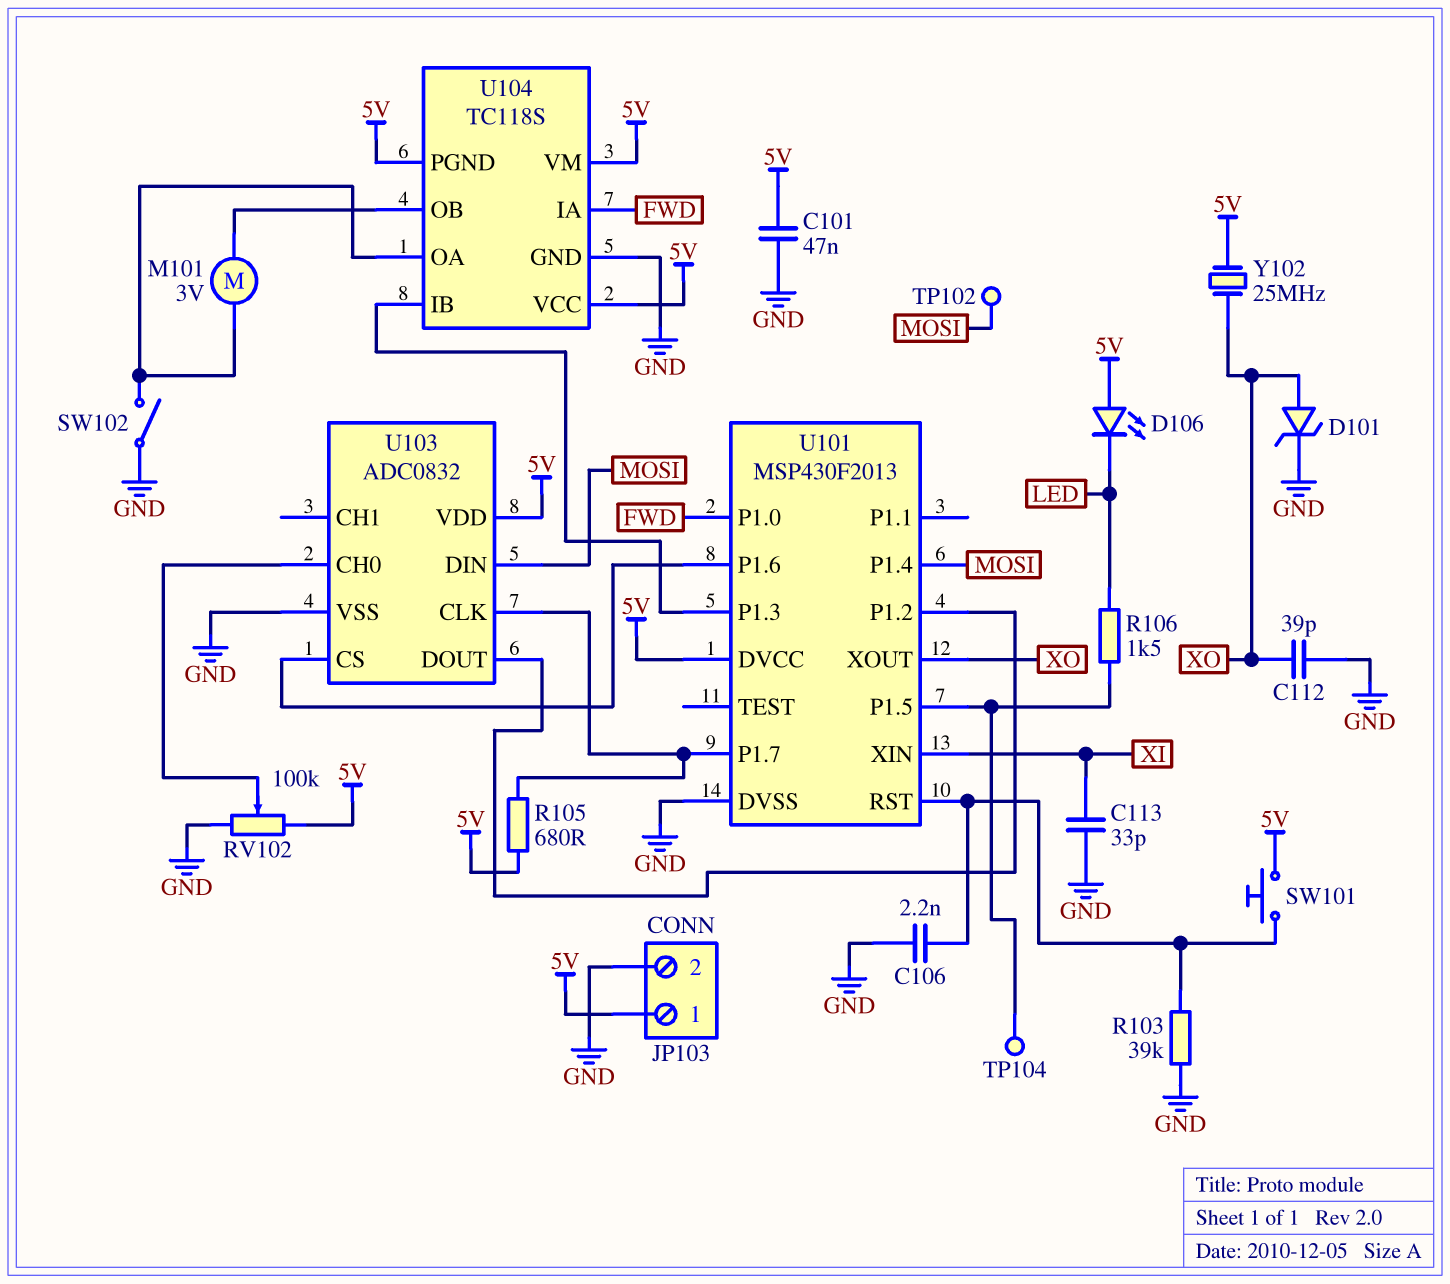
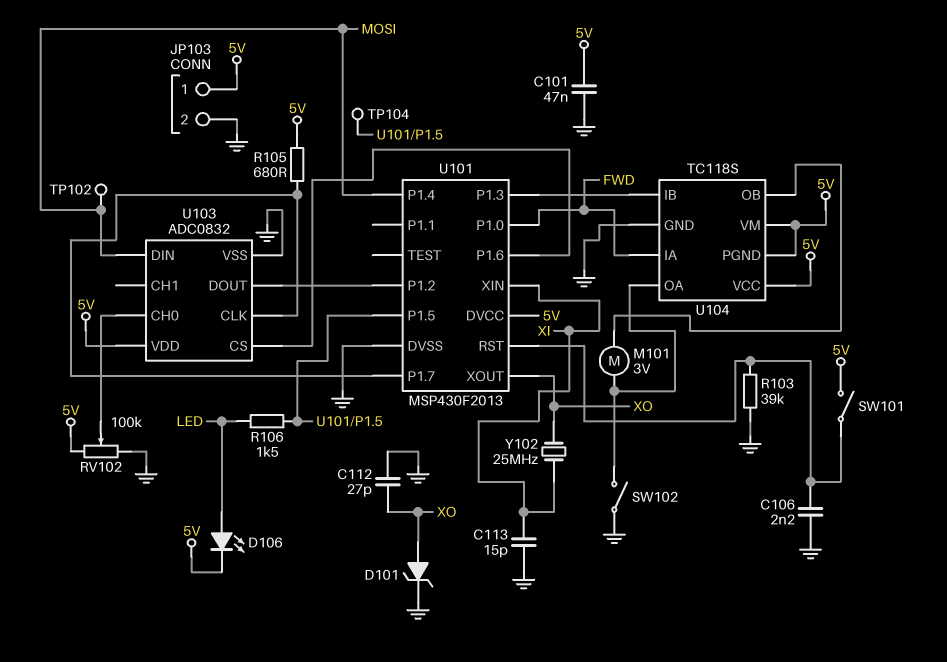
C112: 39pF (GND, XO) -> 27pF (GND, XO)
C113: 33pF (GND, XI) -> 15pF (GND, XI)
D106: LED (A 5V, K LED) -> LED (A LED, K 5V)
SW101: button (5V, U101/RST) -> switch (5V, U101/RST)
Y102: 25MHz (5V, XO) -> 25MHz (XI, XO)

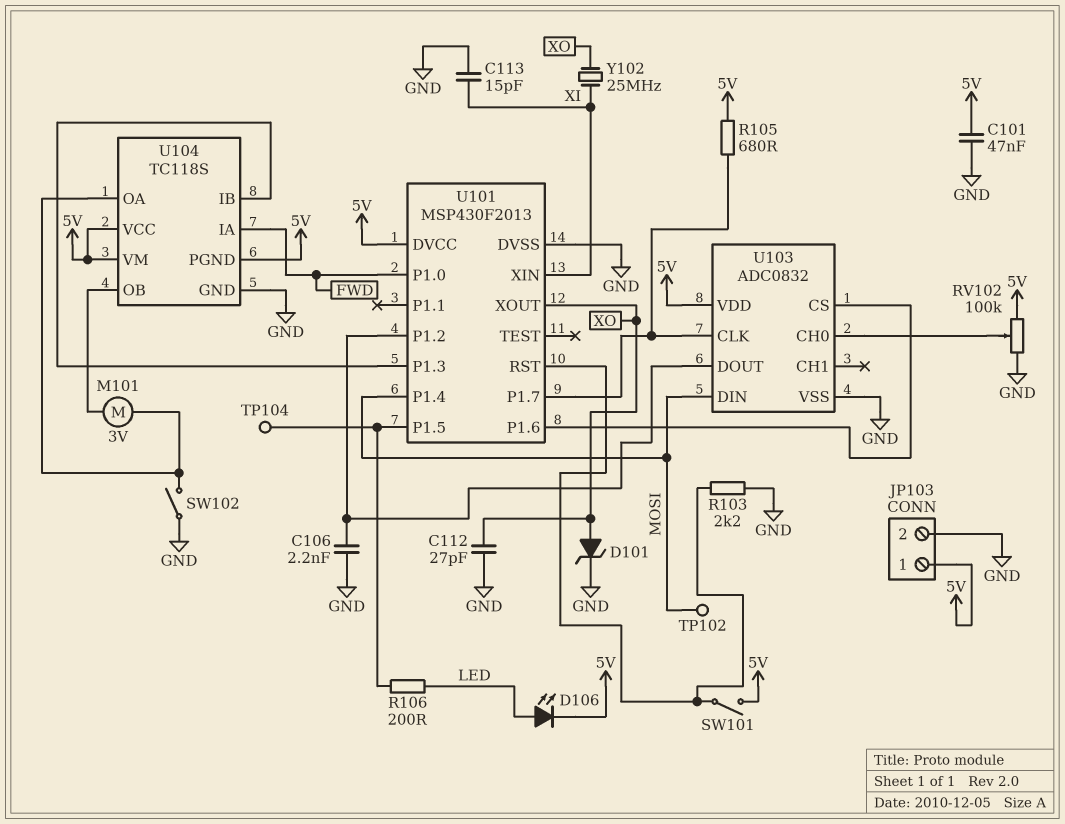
C106: 2.2nF (GND, U101/RST) -> 2.2nF (GND, U101/P1.2)
R103: 39k (GND, U101/RST) -> 2.2k (GND, U101/RST)
R106: 1.5k (LED, U101/P1.5) -> 200 (LED, U101/P1.5)

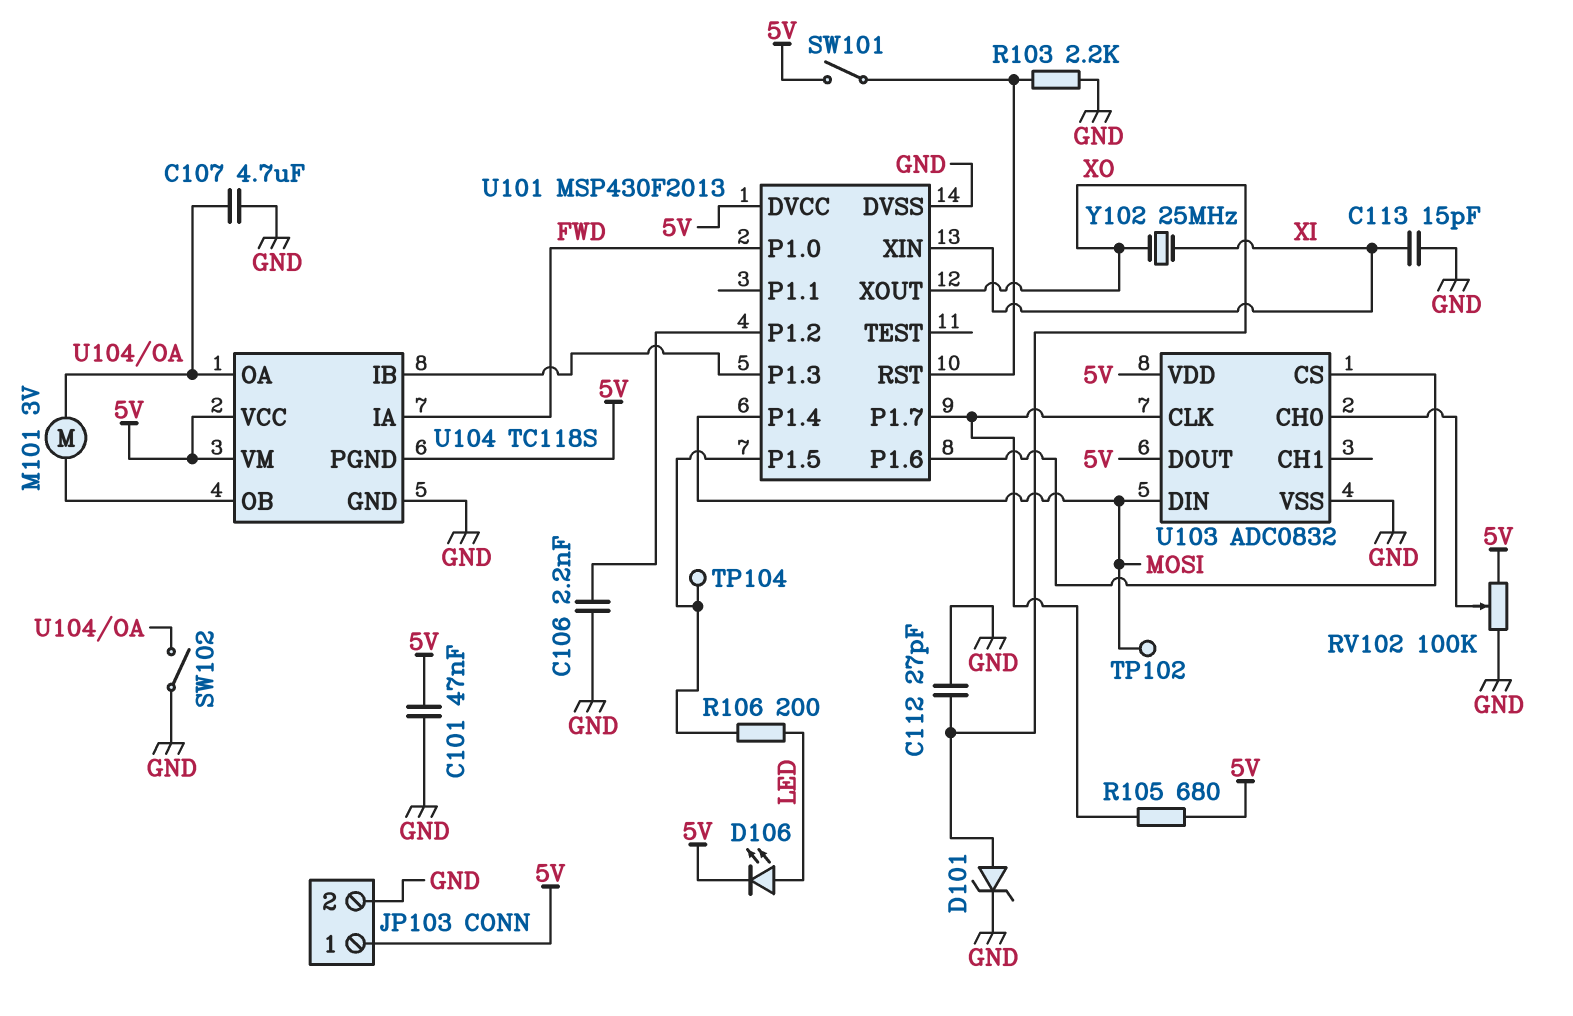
C107: none -> 4.7uF (GND, U104/OA)
U103 pin DOUT: U101/P1.2 -> 5V

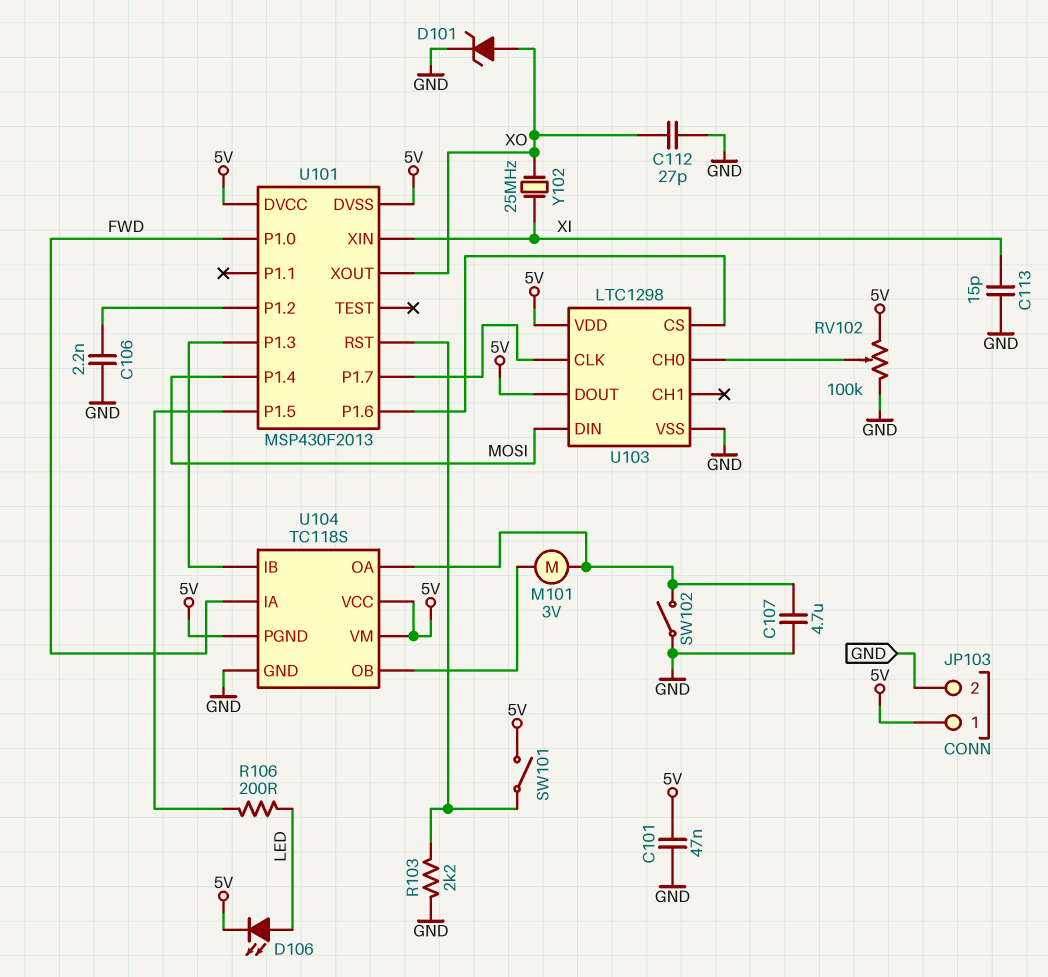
R105: 680 (5V, U101/P1.7) -> none
TP102: test point (MOSI) -> none
TP104: test point (U101/P1.5) -> none
U101 pin DVSS: GND -> 5V
U103: ADC0832 -> LTC1298

